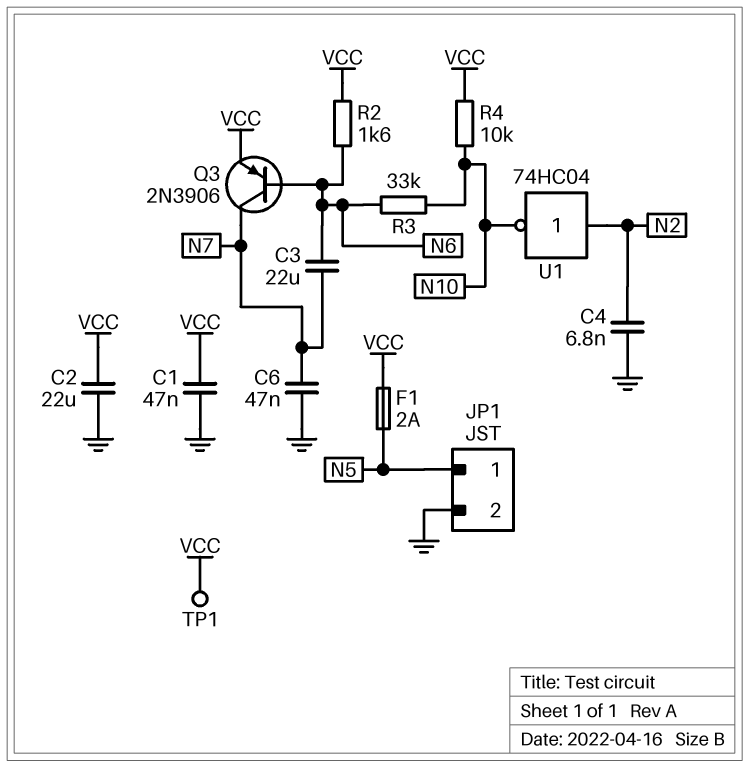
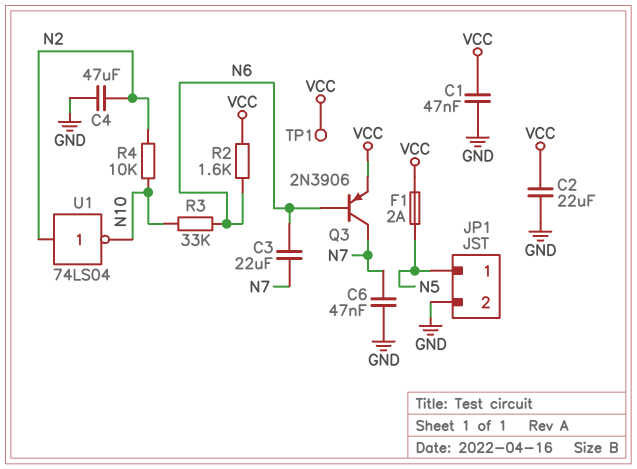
C4: 6.8nF (GND, N2) -> 47uF (GND, N2)
R4: 10k (N10, VCC) -> 10k (N2, N10)
U1: NOT 74HC04 (in N2, out N10) -> NOT 74LS04 (in N2, out N10)

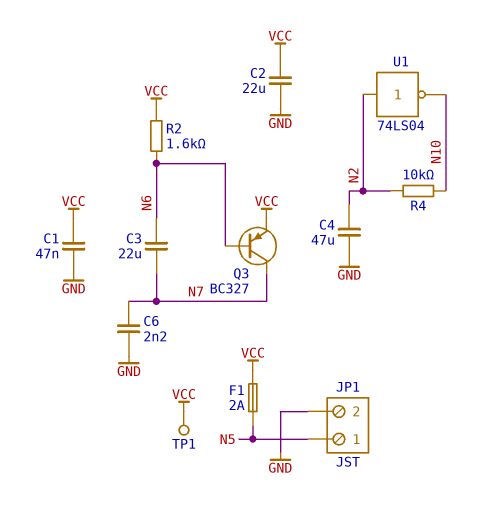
C6: 47nF (GND, N7) -> 2.2nF (GND, N7)
Q3: PNP 2N3906 (B N6, C N7, E VCC) -> PNP BC327 (B N6, C N7, E VCC)
R3: 33k (N6, N10) -> none

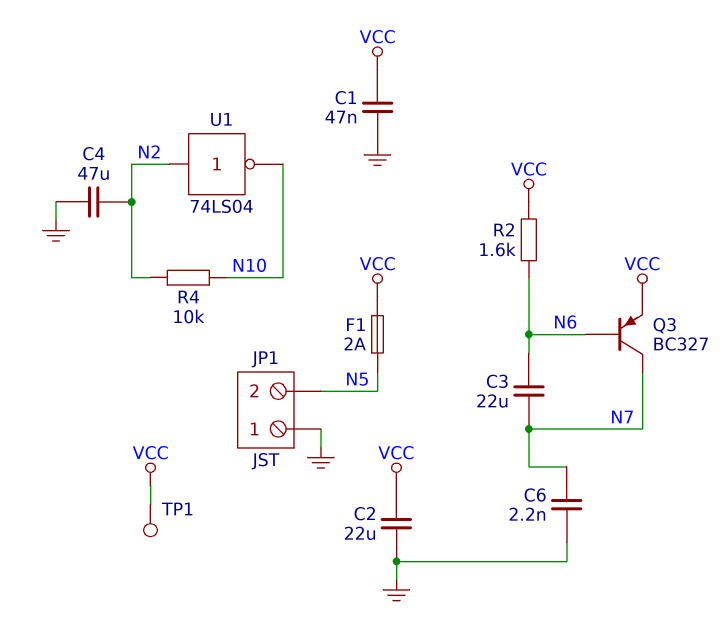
JP1 pin 1: N5 -> GND
JP1 pin 2: GND -> N5

